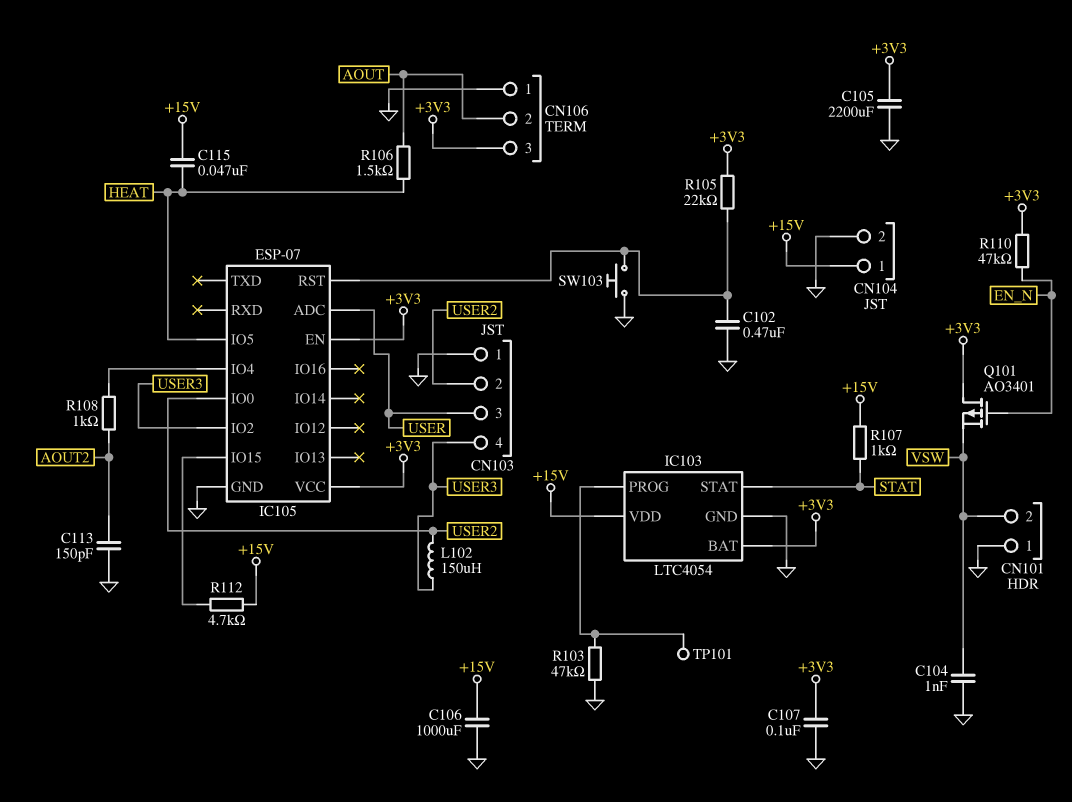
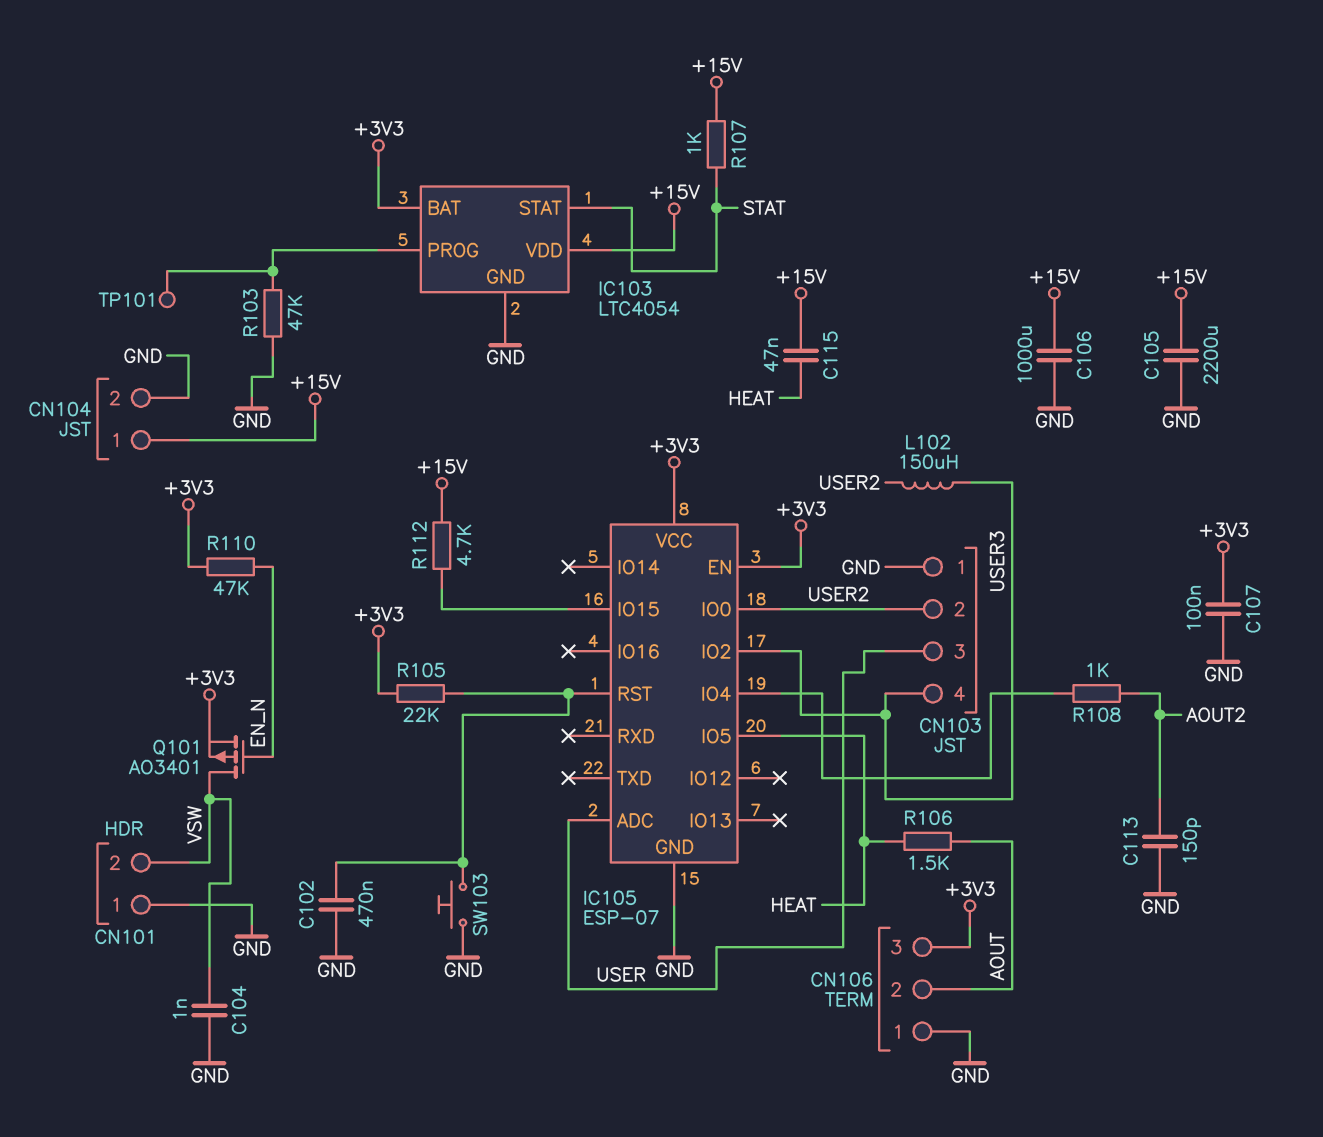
C105: 2200uF (+3V3, GND) -> 2200uF (+15V, GND)
Q101: PMOS AO3401 (G EN_N, D +3V3, S VSW) -> PMOS AO3401 (G EN_N, D VSW, S +3V3)

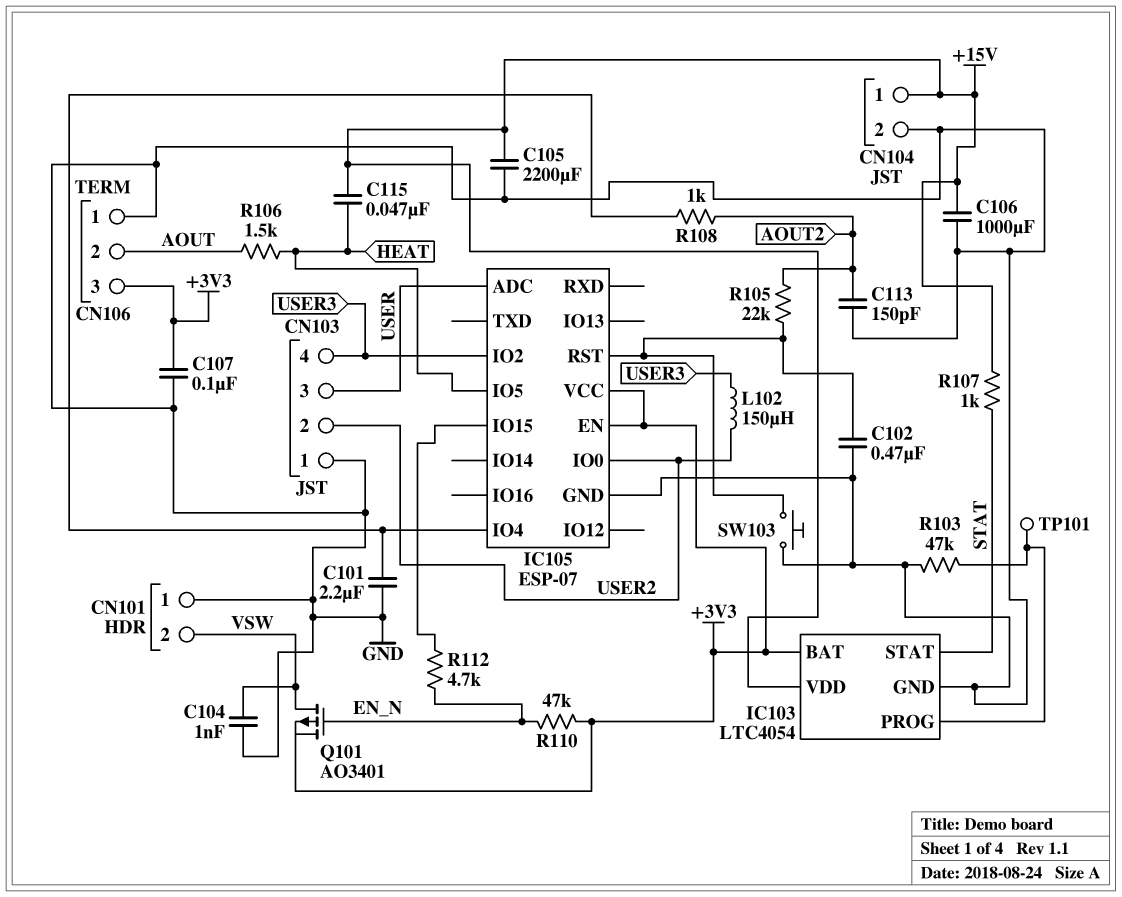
C101: none -> 2.2uF (GND, IC105/IO4)
R105: 22k (+3V3, IC105/RST) -> 22k (AOUT2, IC105/RST)
R112: 4.7k (+15V, IC105/IO15) -> 4.7k (EN_N, IC105/IO15)

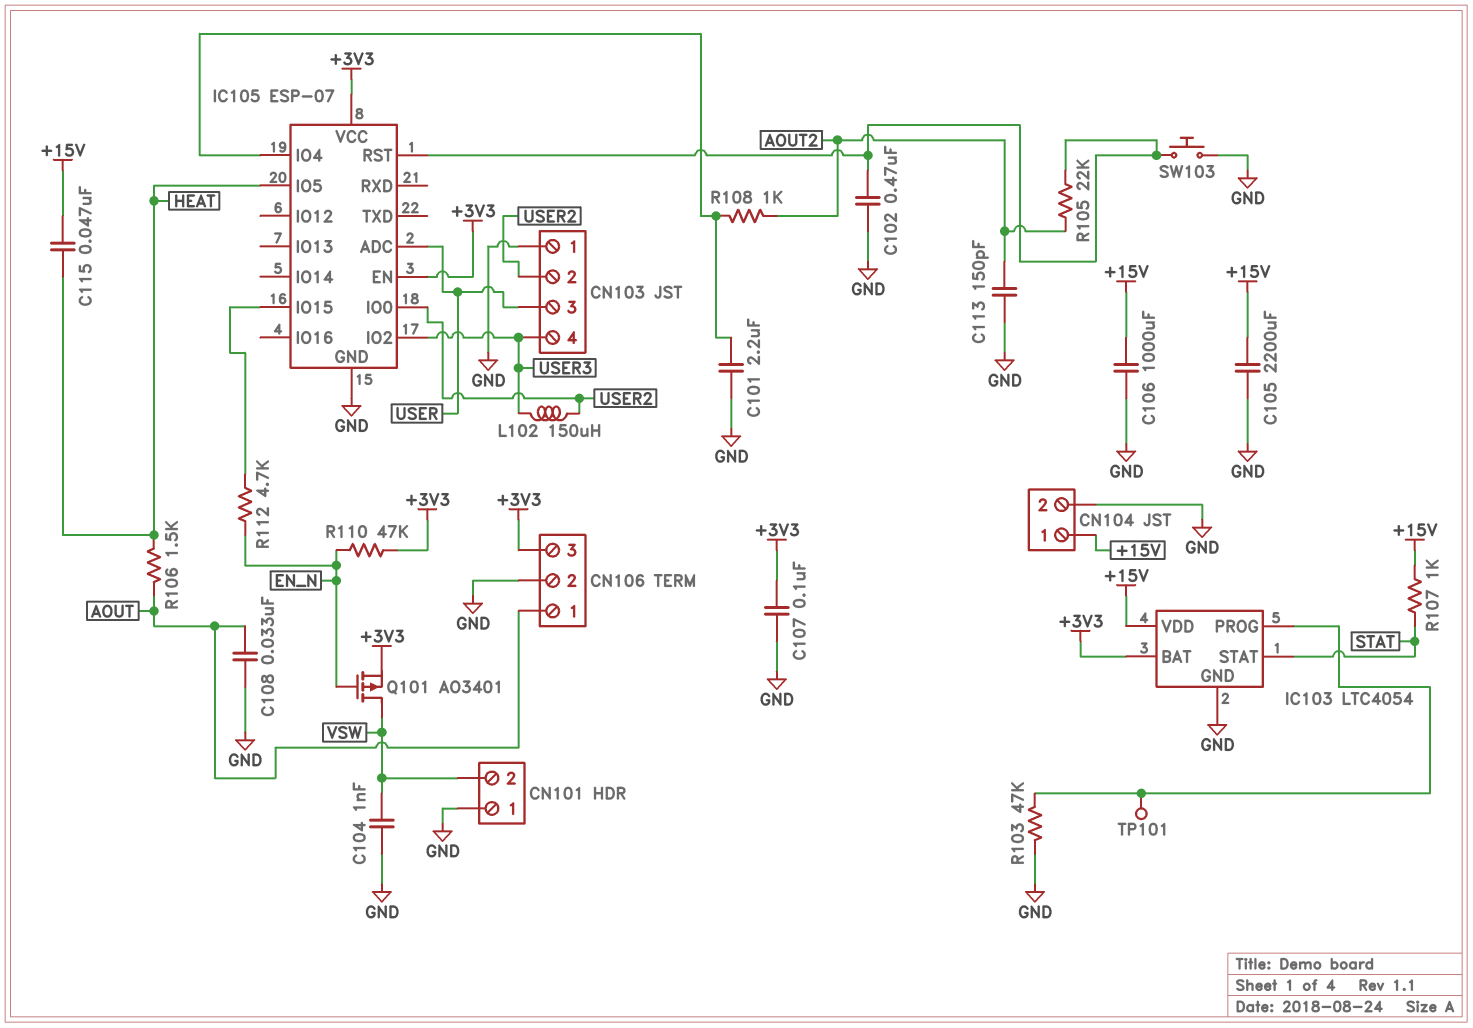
C108: none -> 33nF (AOUT, GND)
CN106 pin 1: GND -> AOUT
CN106 pin 2: AOUT -> GND

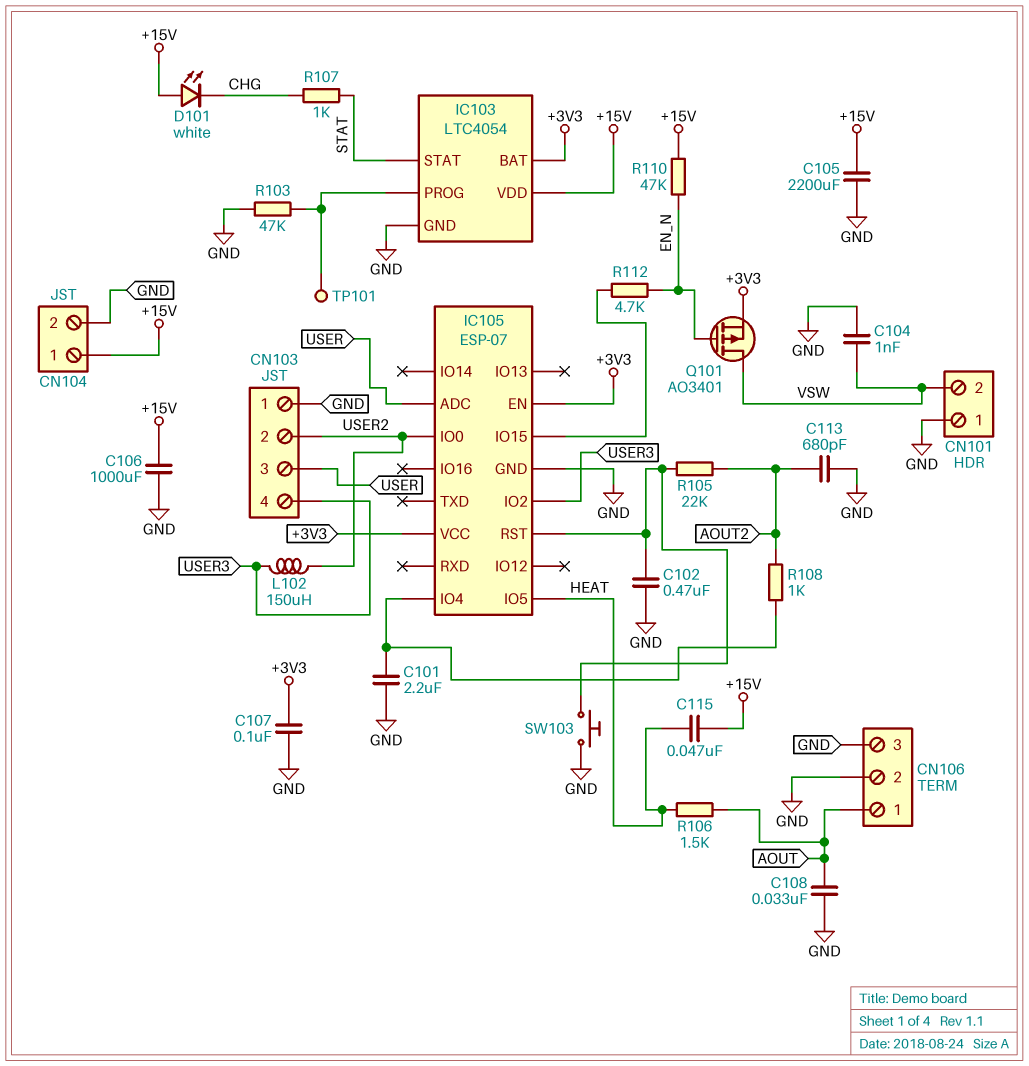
C113: 150pF (AOUT2, GND) -> 680pF (AOUT2, GND)
CN106 pin 3: +3V3 -> GND
D101: none -> LED white (A +15V, K CHG)
R107: 1k (+15V, STAT) -> 1k (CHG, STAT)
R110: 47k (+3V3, EN_N) -> 47k (+15V, EN_N)

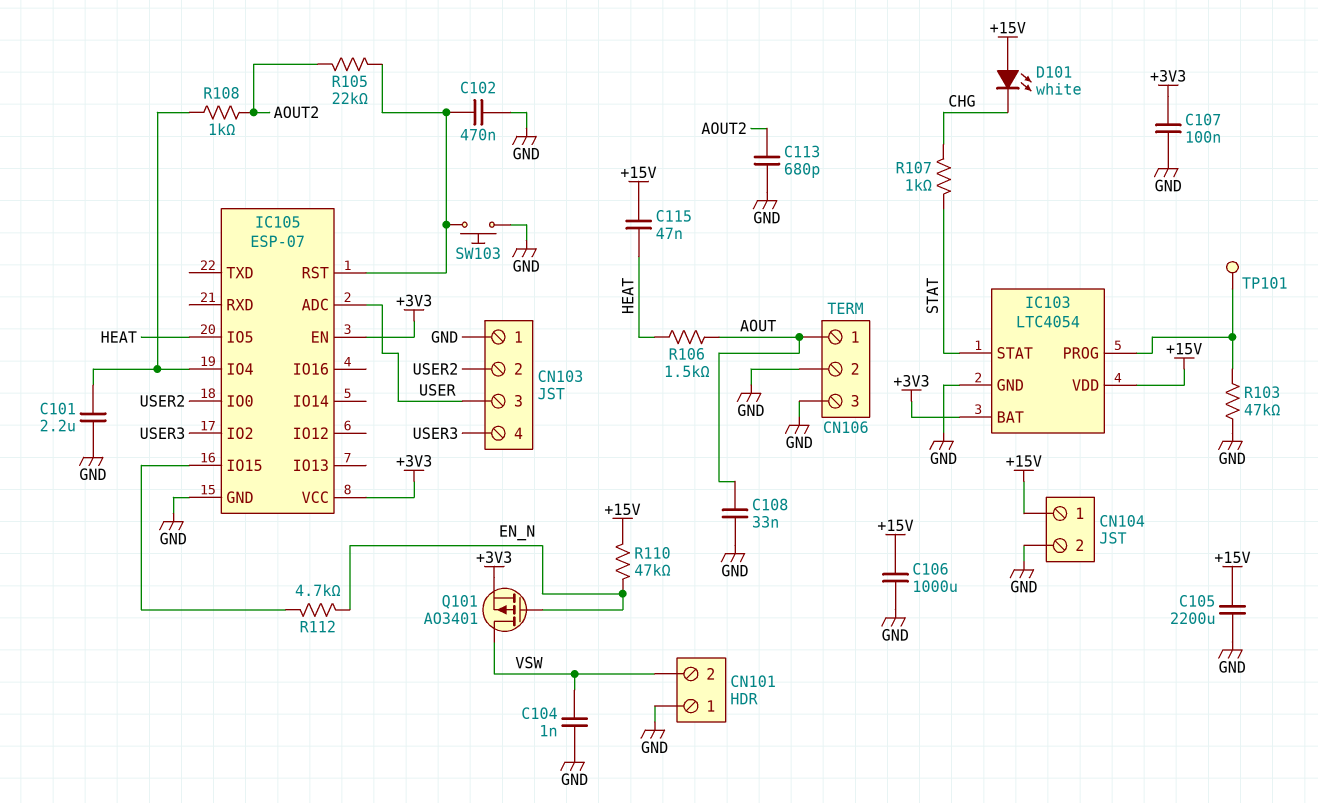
L102: 150uH (USER2, USER3) -> none

